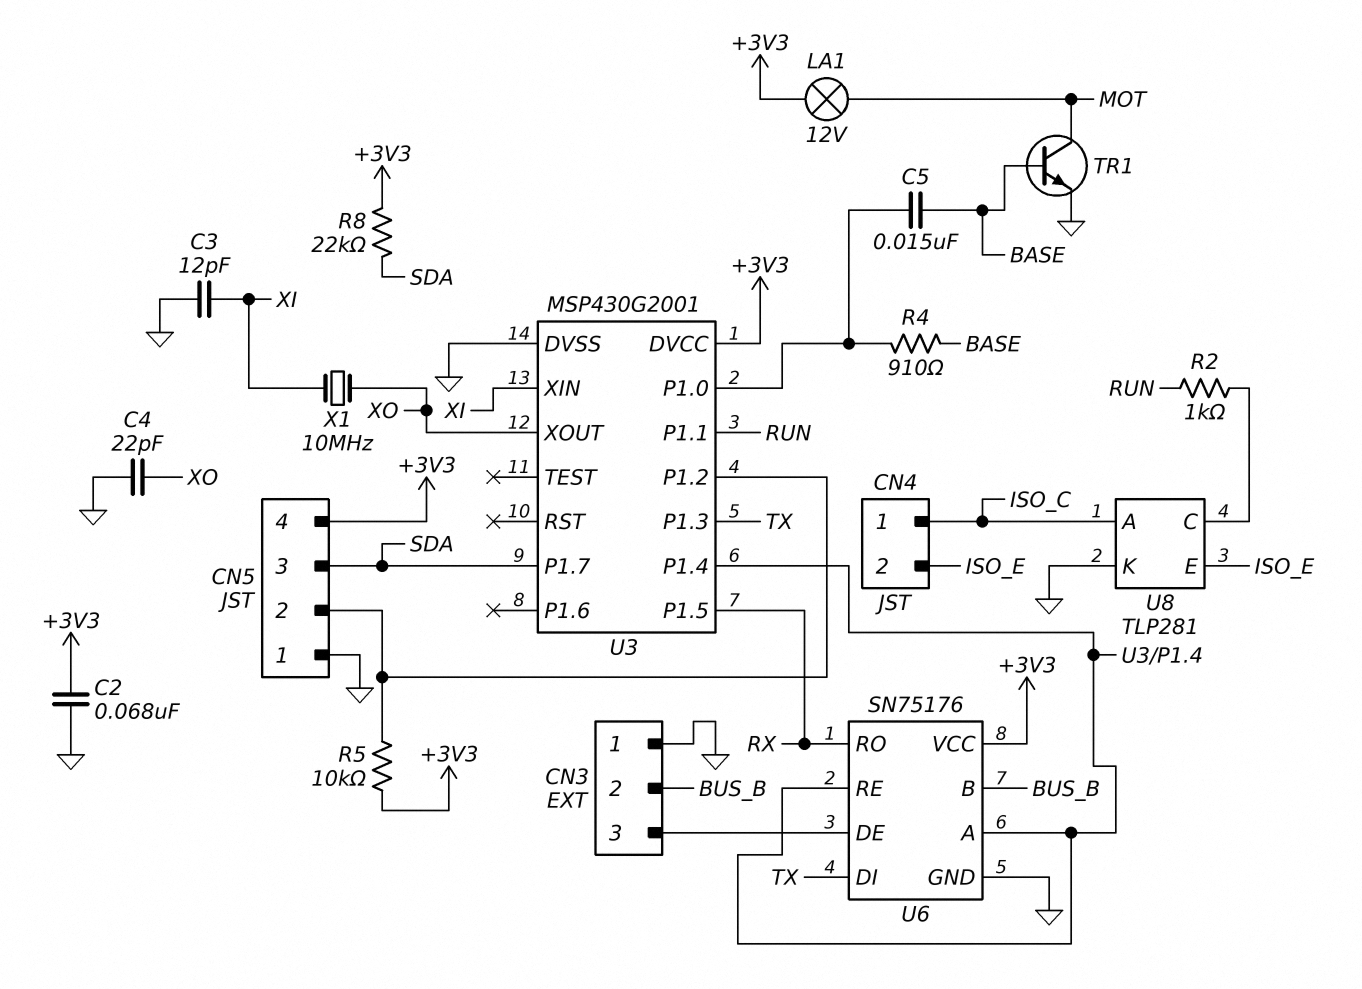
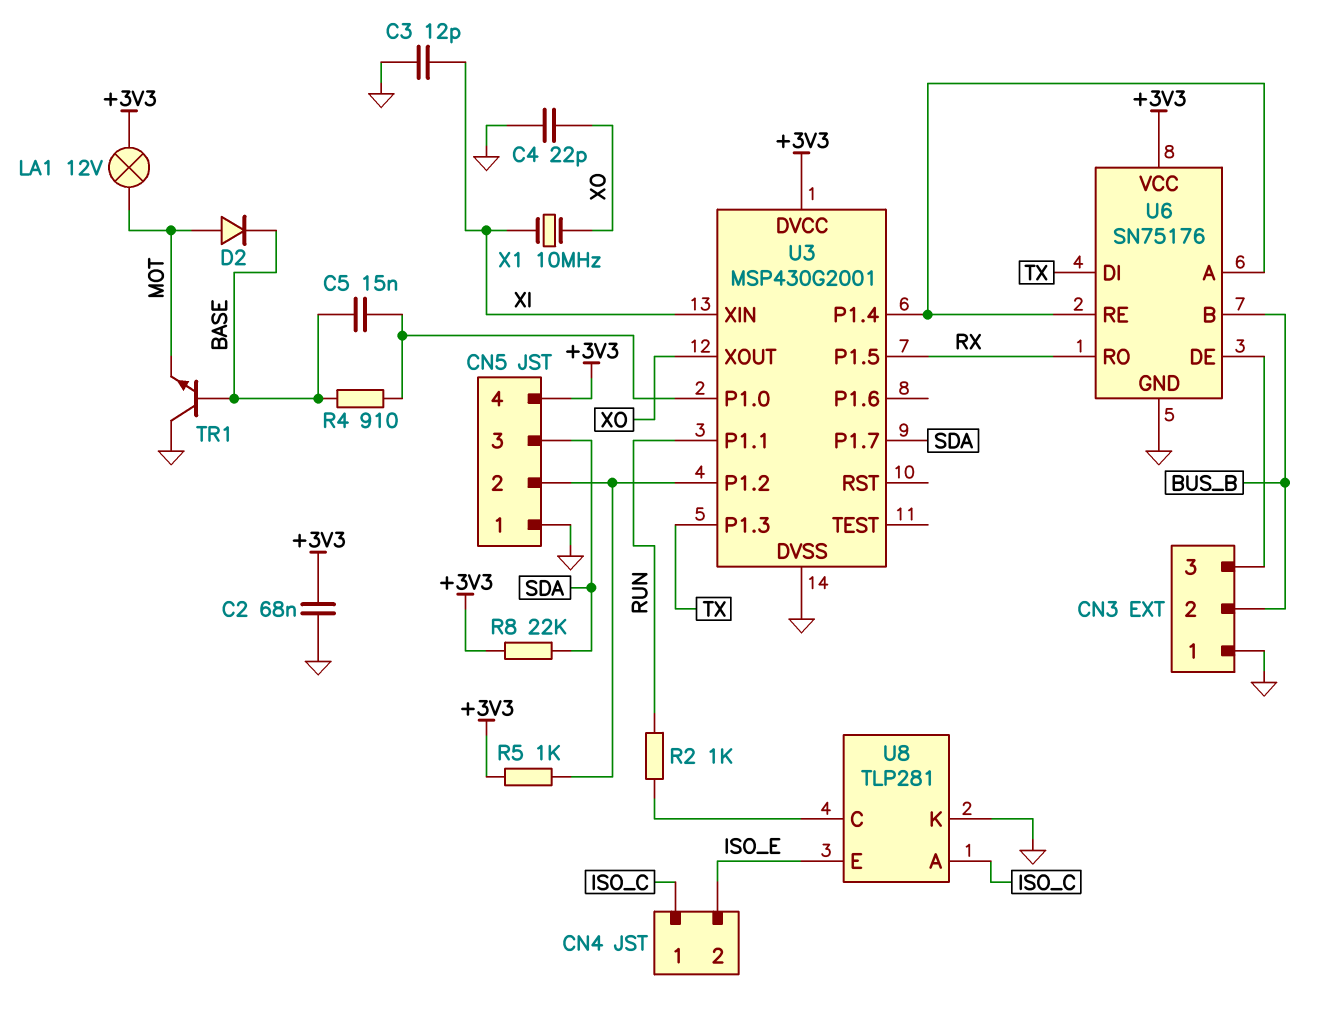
D2: none -> diode (A MOT, K BASE)
R5: 10k (+3V3, CN5/2) -> 1k (+3V3, CN5/2)
TR1: NPN (B BASE, C MOT, E GND) -> NPN (B BASE, C GND, E MOT)

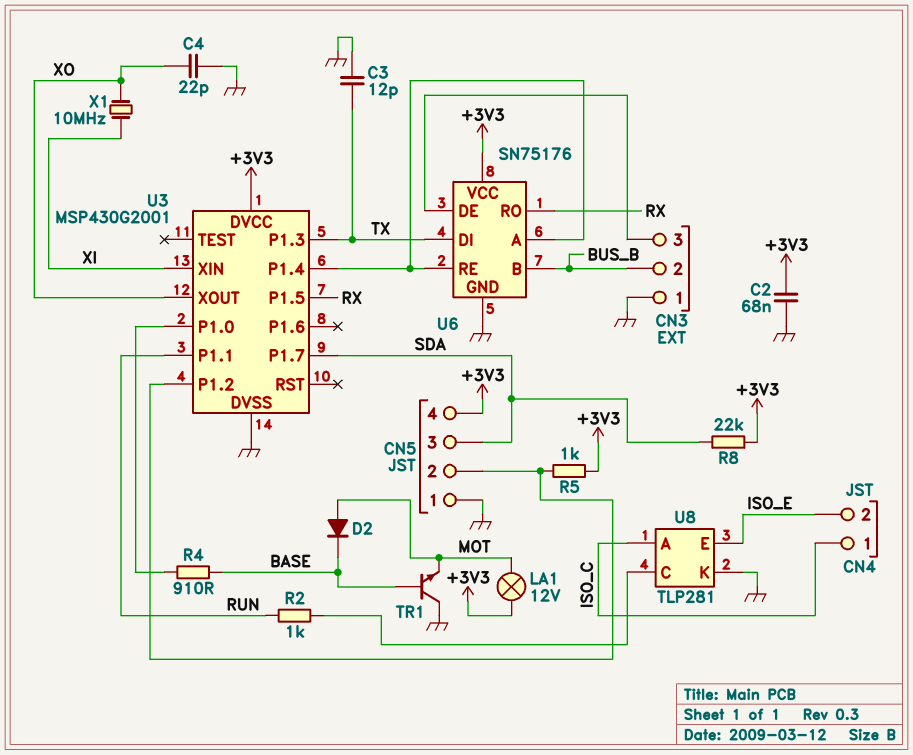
C3: 12pF (GND, XI) -> 12pF (GND, TX)
C5: 15nF (BASE, U3/P1.0) -> none

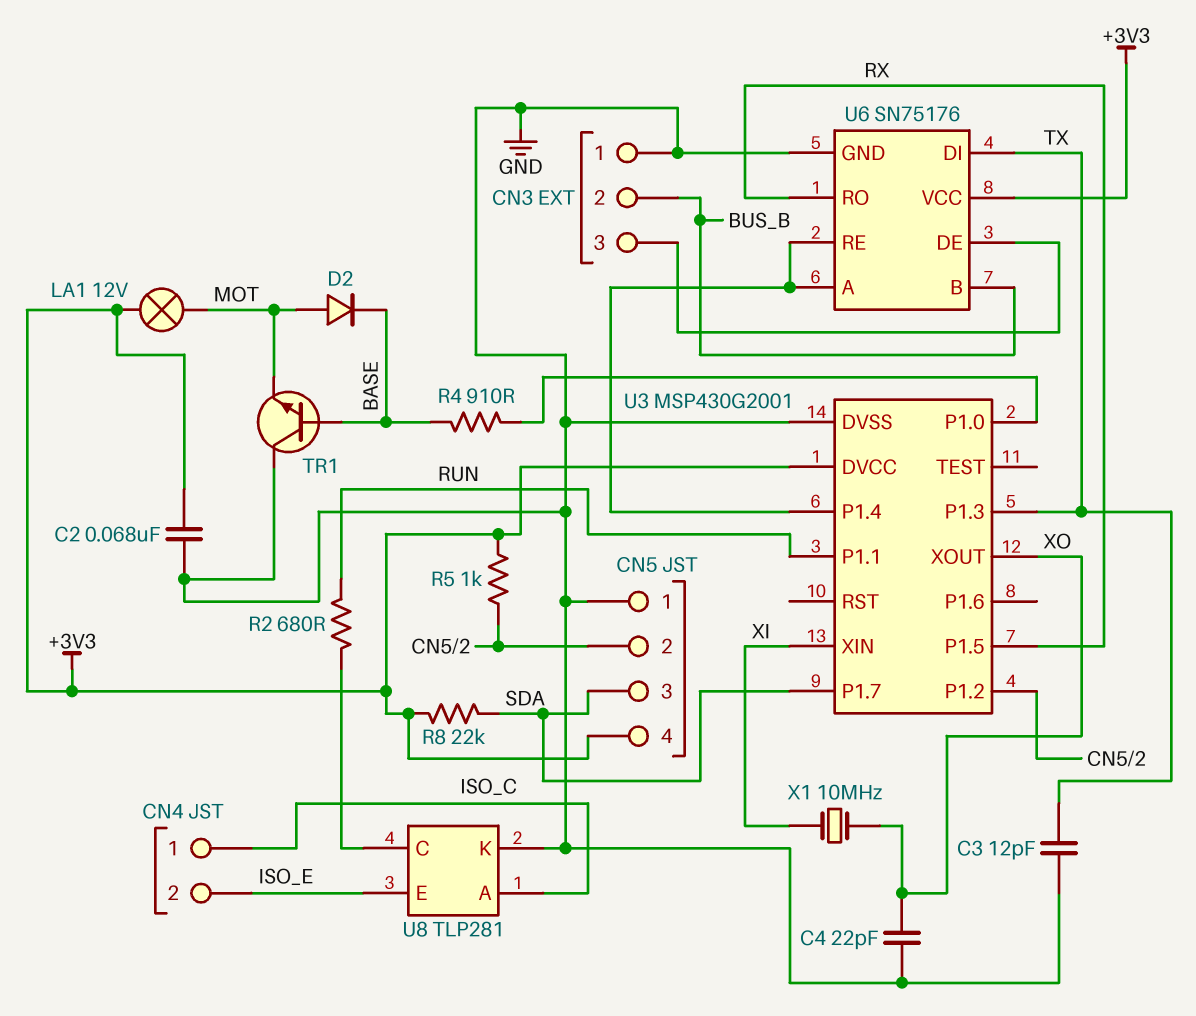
R2: 1k (RUN, U8/C) -> 680 (RUN, U8/C)

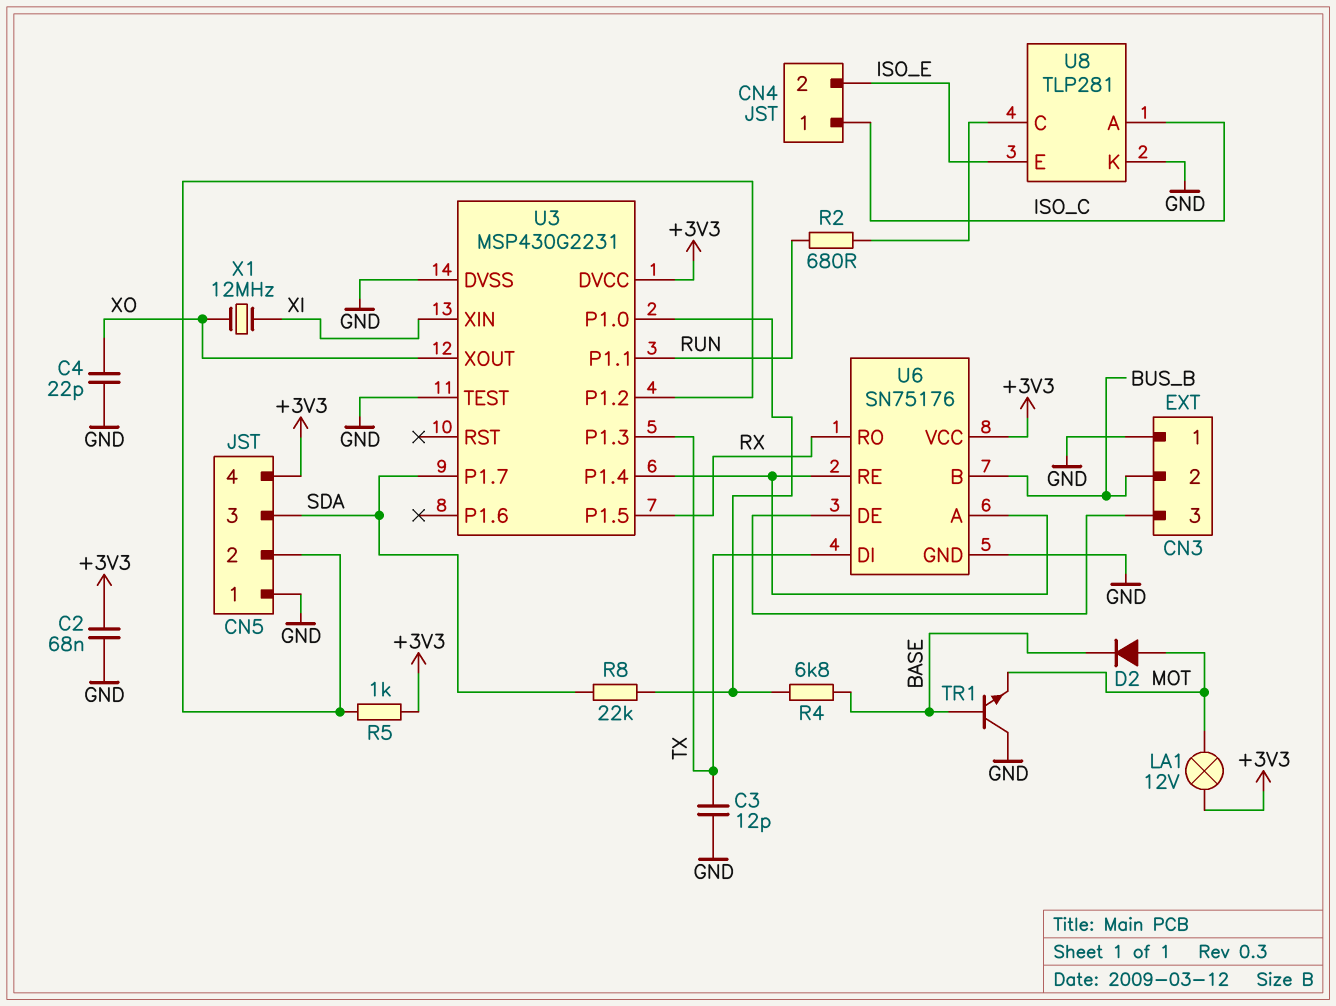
R4: 910 (BASE, U3/P1.0) -> 6.8k (BASE, U3/P1.0)
R8: 22k (+3V3, SDA) -> 22k (SDA, U3/P1.0)
U3: MSP430G2001 -> MSP430G2231
U3 pin TEST: none -> GND
X1: 10MHz (XI, XO) -> 12MHz (XI, XO)

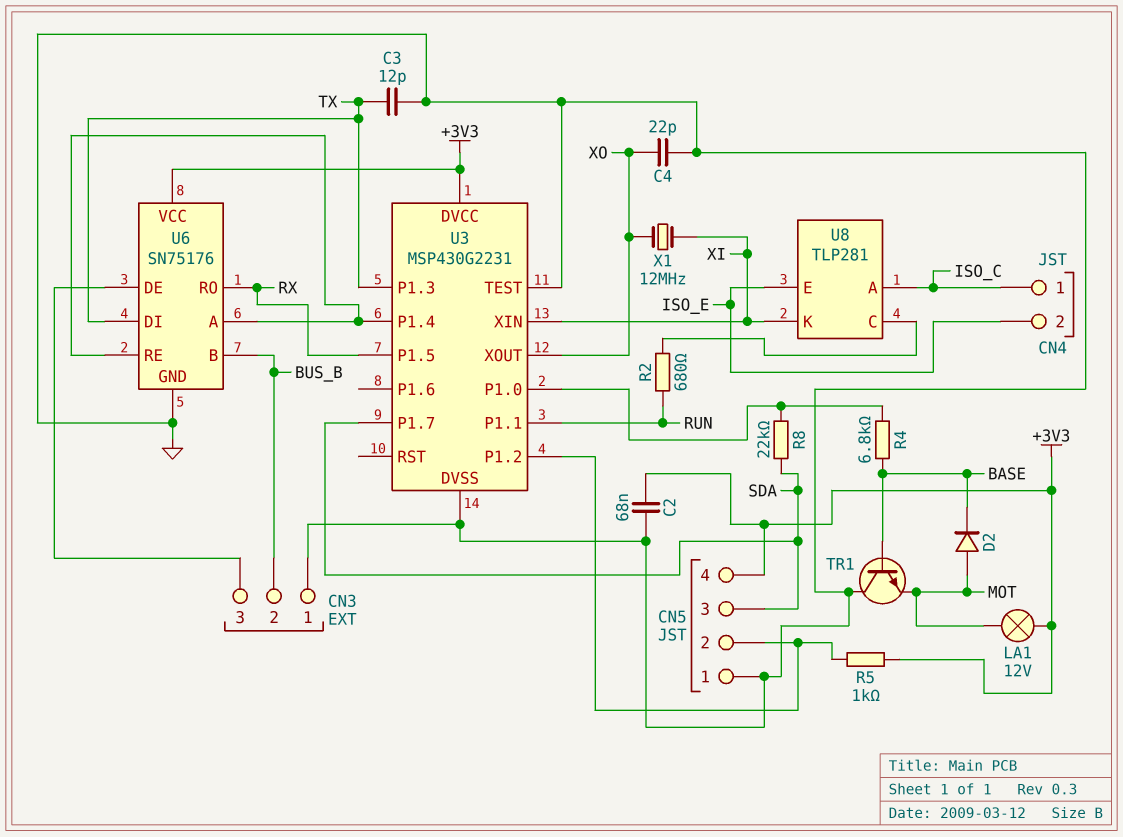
U8 pin K: GND -> XI

